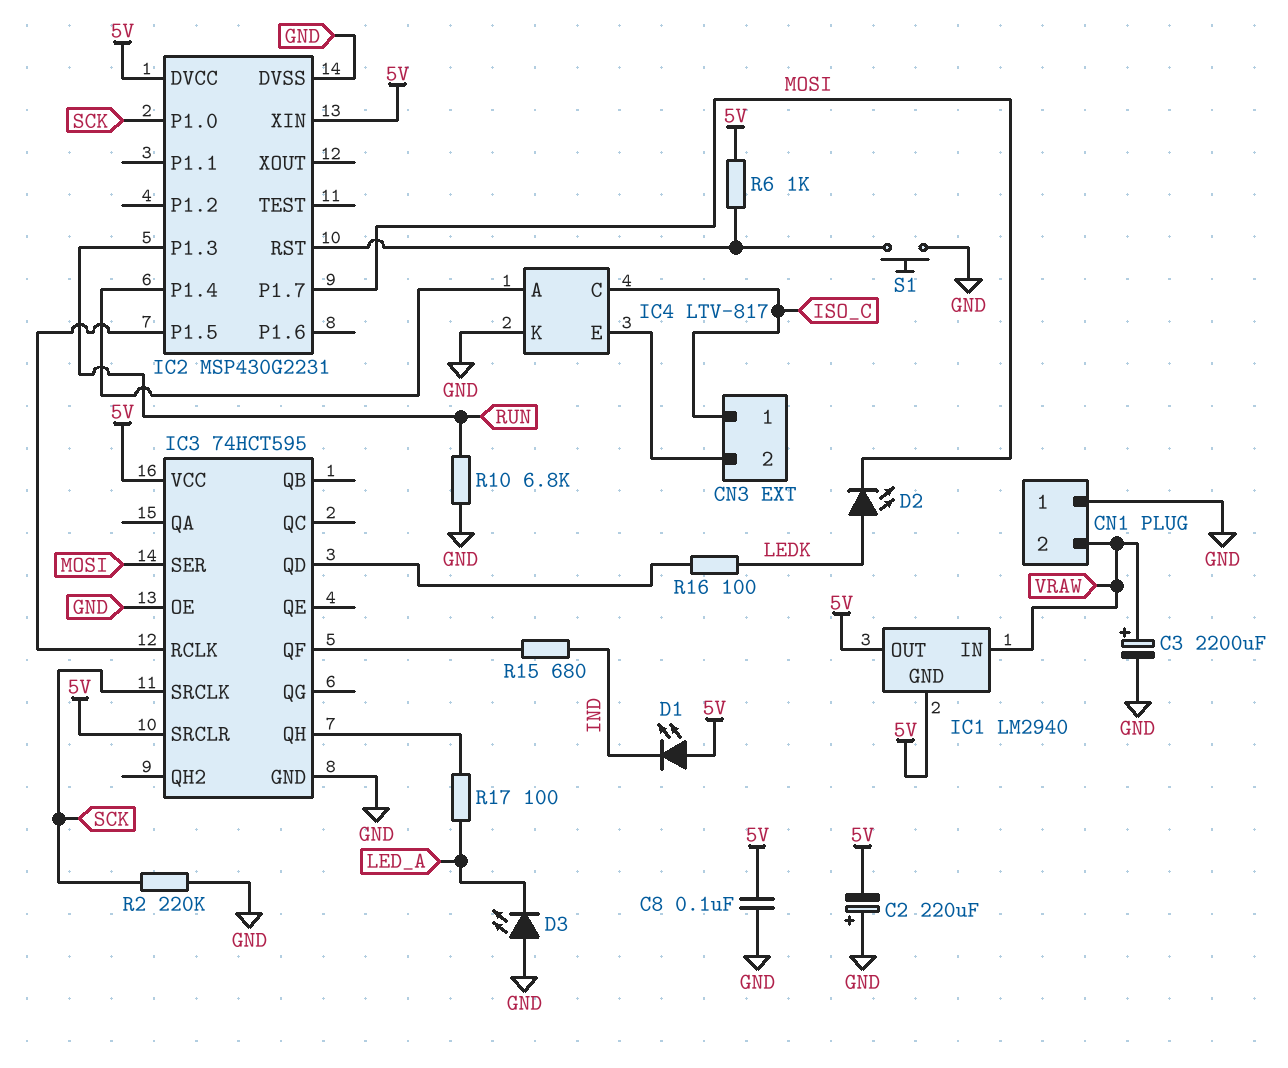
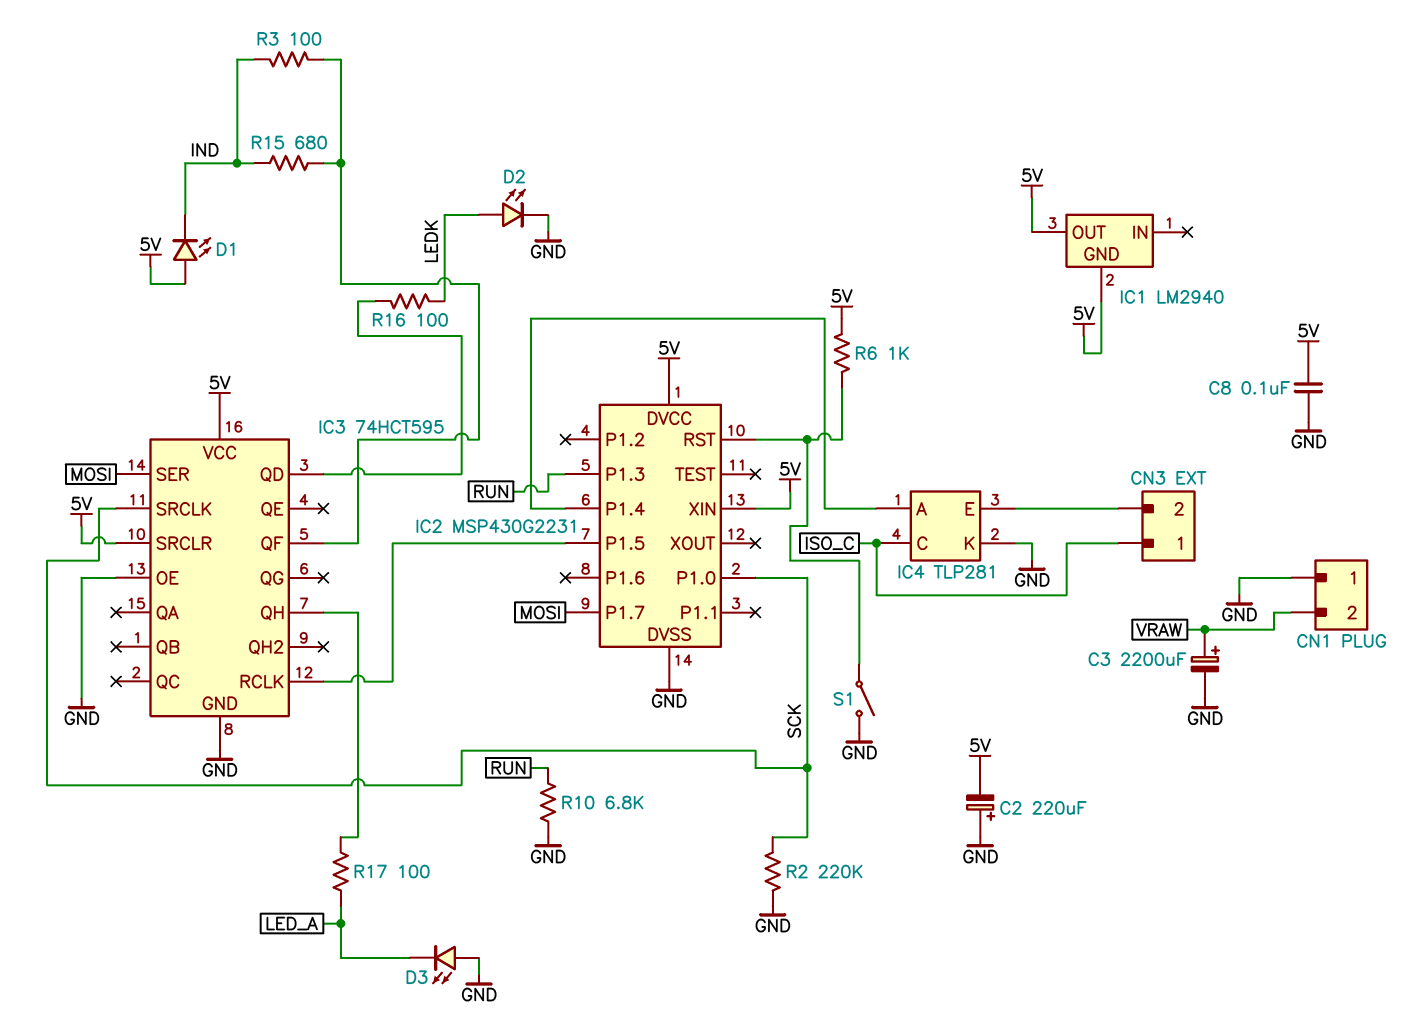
D2: LED (A LEDK, K MOSI) -> LED (A LEDK, K GND)
IC1 pin IN: VRAW -> none
IC4: LTV-817 -> TLP281
R3: none -> 100 (IC3/QF, IND)
S1: button (GND, IC2/RST) -> switch (GND, IC2/RST)

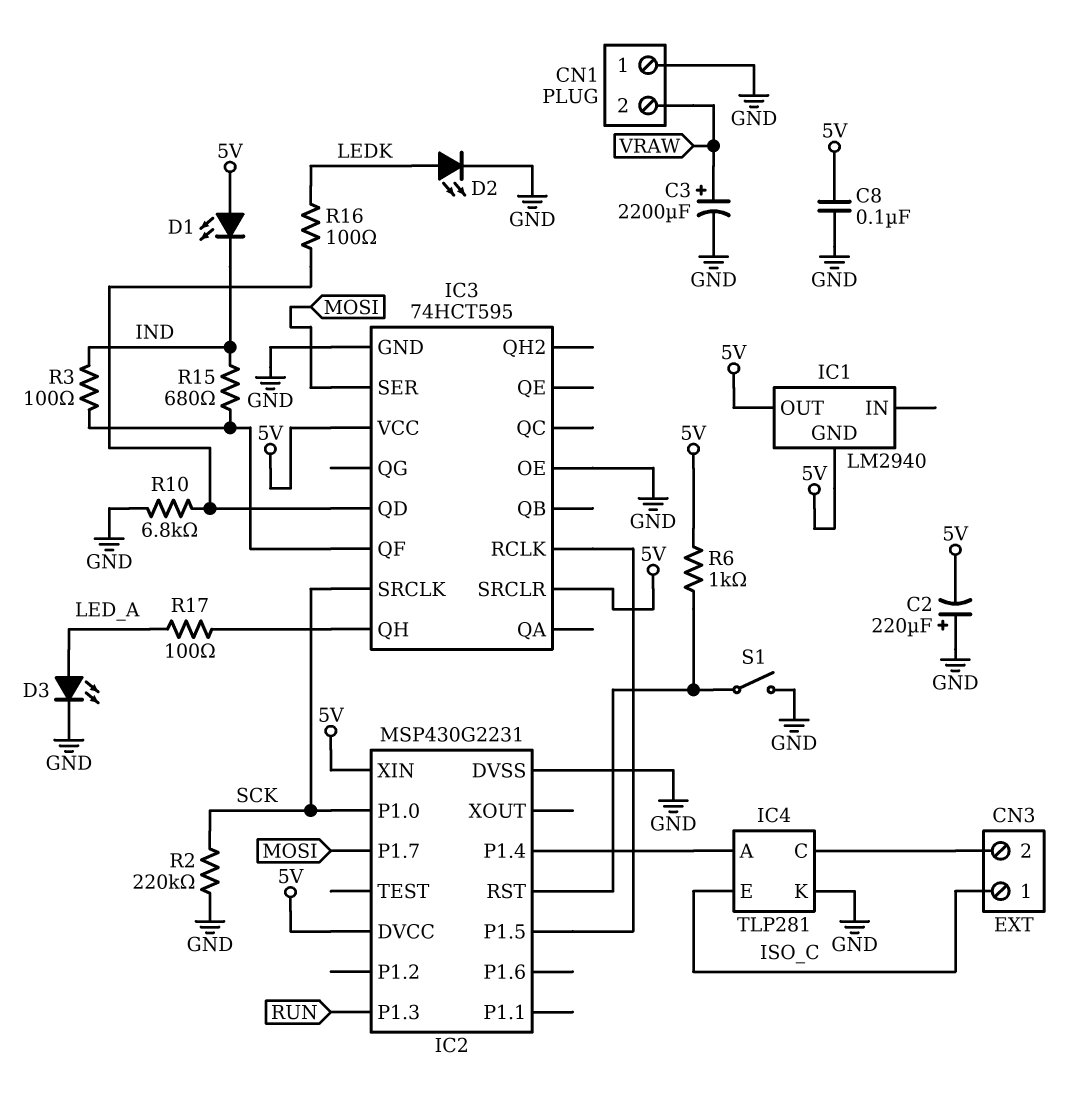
D3: LED (A GND, K LED_A) -> LED (A LED_A, K GND)
IC4 pin C: ISO_C -> CN3/2
IC4 pin E: CN3/2 -> ISO_C
R10: 6.8k (GND, RUN) -> 6.8k (GND, IC3/QD)

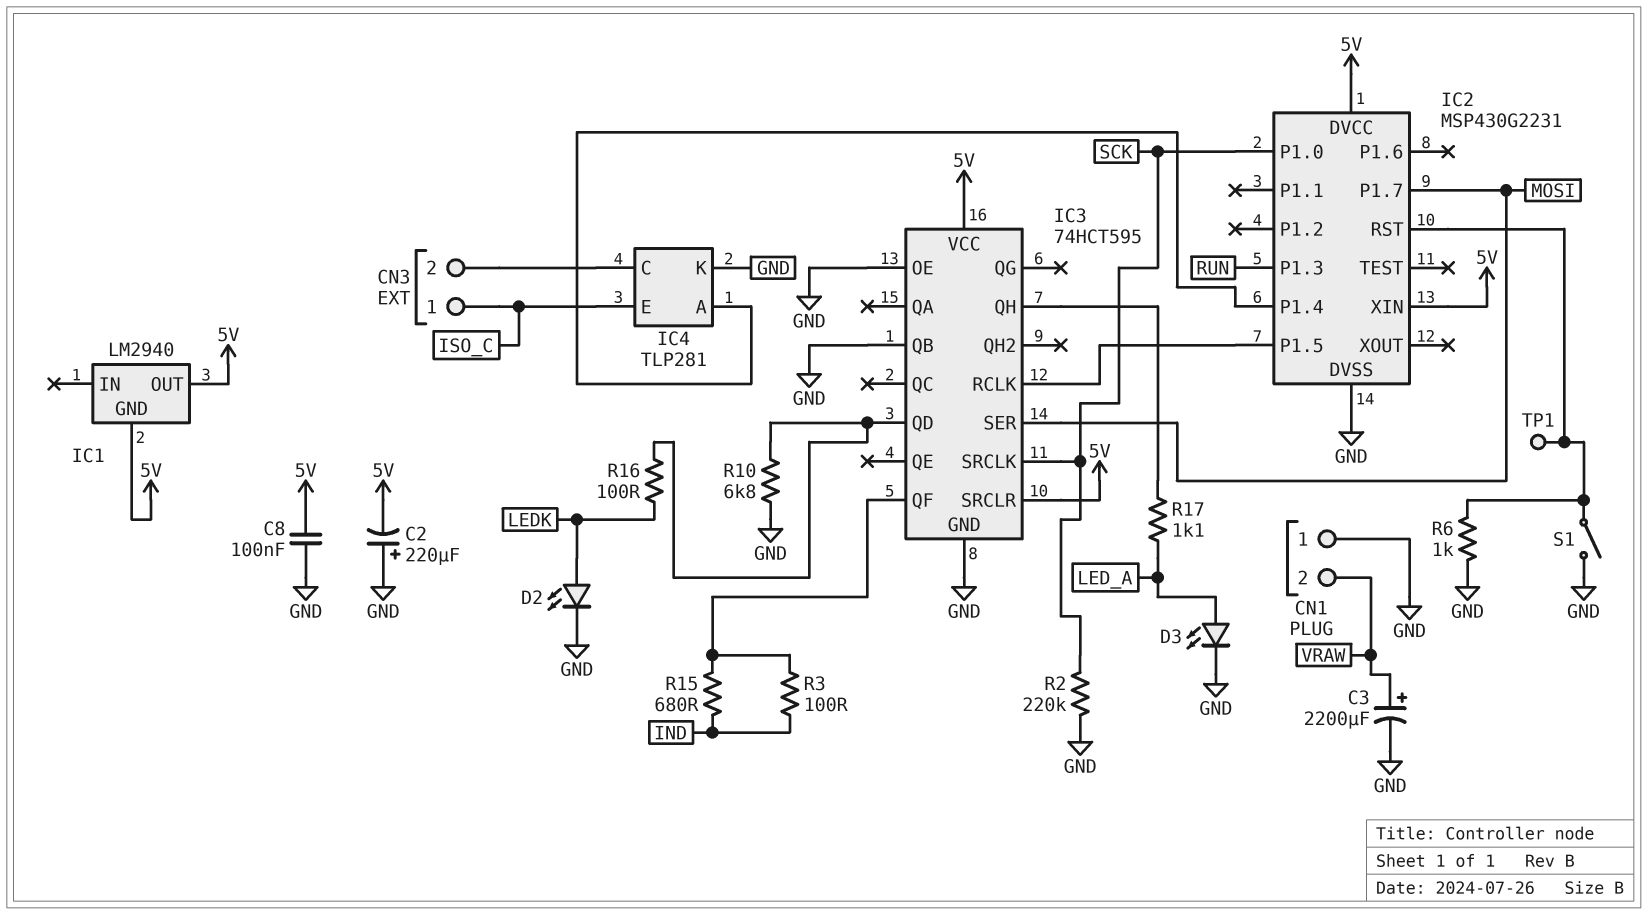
D1: LED (A 5V, K IND) -> none
IC3 pin QB: none -> GND
R6: 1k (5V, IC2/RST) -> 1k (GND, IC2/RST)
R17: 100 (IC3/QH, LED_A) -> 1.1k (IC3/QH, LED_A)
TP1: none -> test point (IC2/RST)

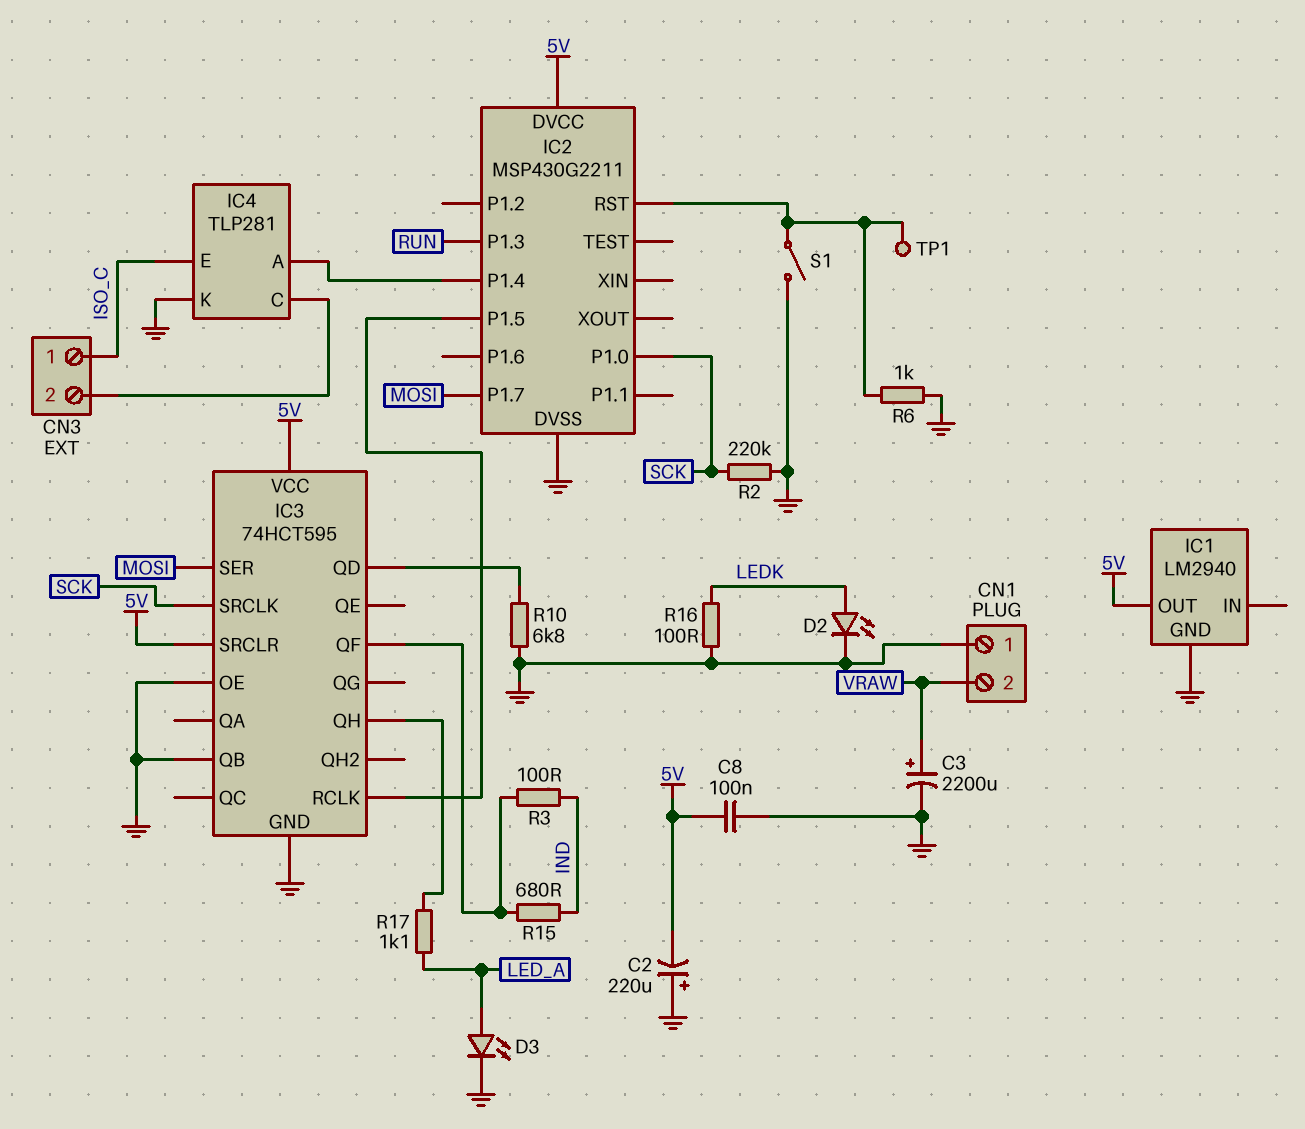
IC1 pin GND: 5V -> GND
IC2: MSP430G2231 -> MSP430G2211
IC2 pin XIN: 5V -> none
R16: 100 (IC3/QD, LEDK) -> 100 (GND, LEDK)

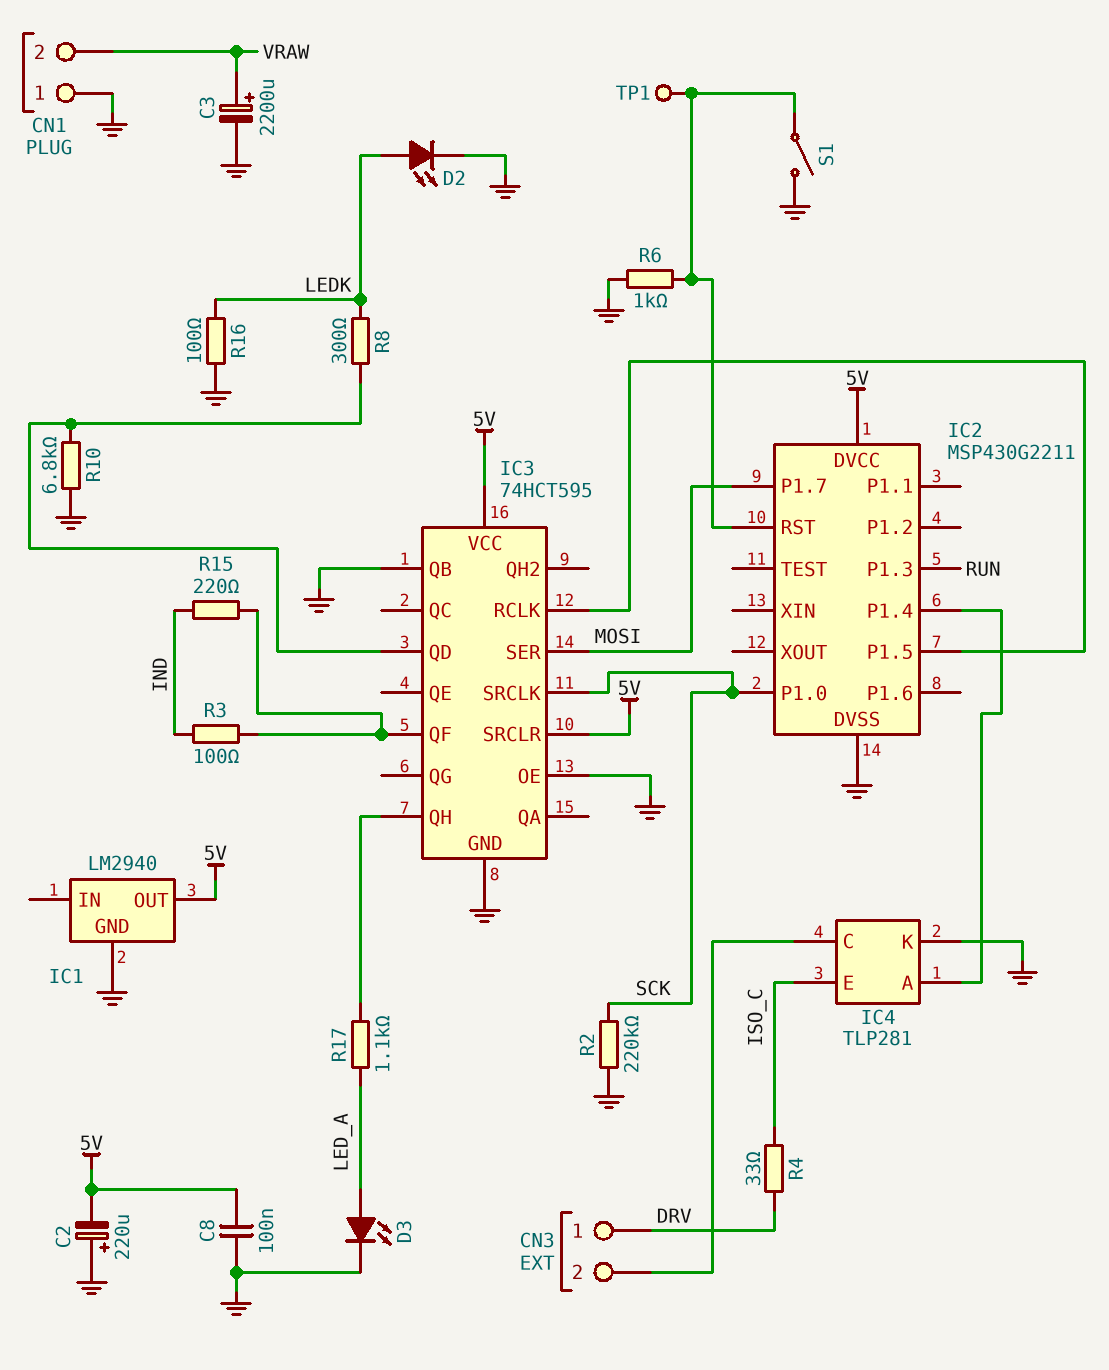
CN3 pin 1: ISO_C -> DRV
R4: none -> 33 (DRV, ISO_C)
R8: none -> 300 (IC3/QD, LEDK)
R15: 680 (IC3/QF, IND) -> 220 (IC3/QF, IND)

